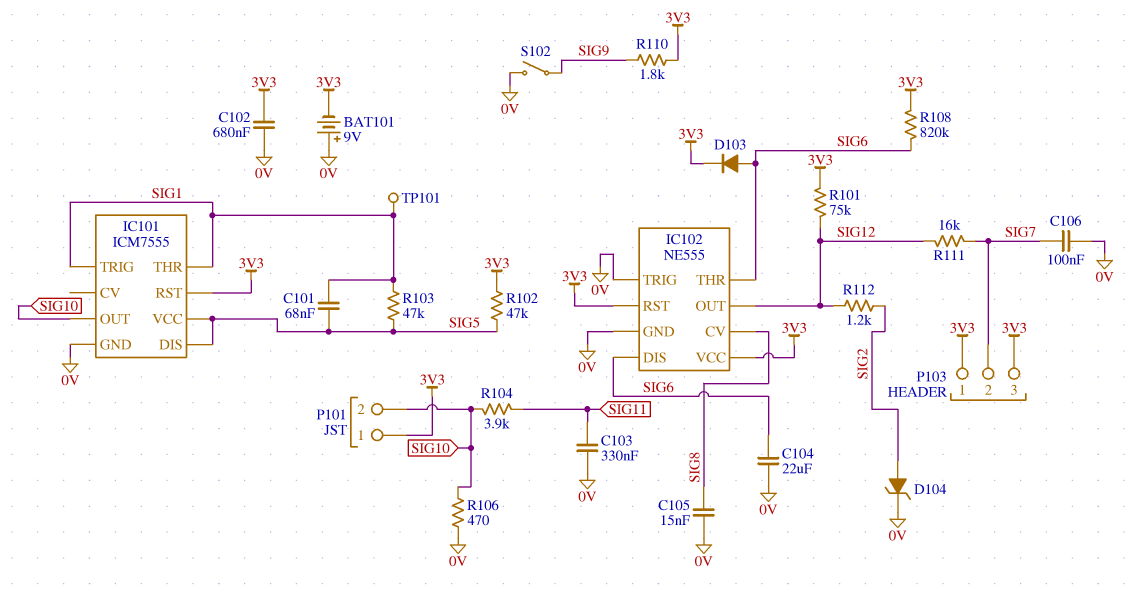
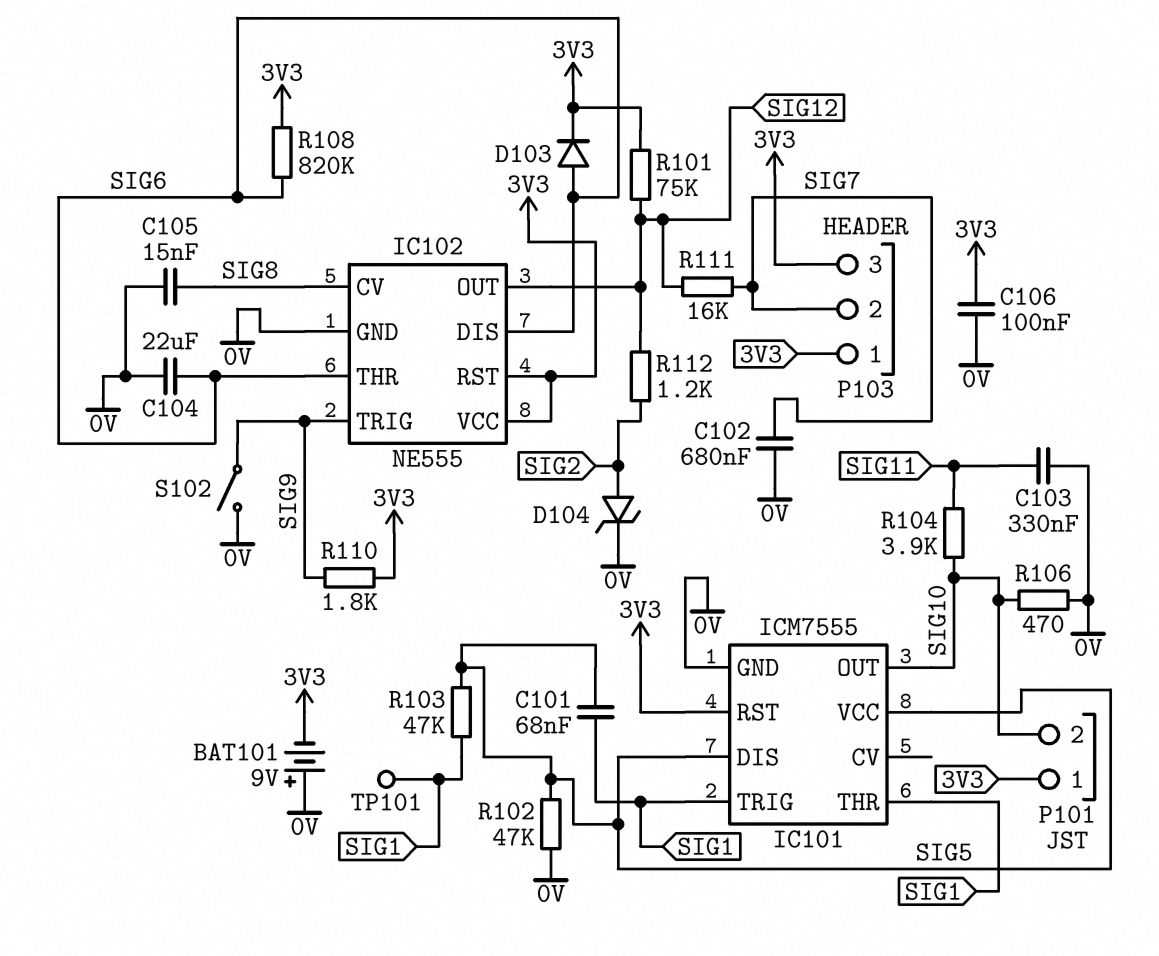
C102: 680nF (0V, 3V3) -> 680nF (0V, SIG7)
C106: 100nF (0V, SIG7) -> 100nF (0V, 3V3)
IC102 pin TRIG: 0V -> SIG9
R102: 47k (3V3, SIG5) -> 47k (0V, SIG5)

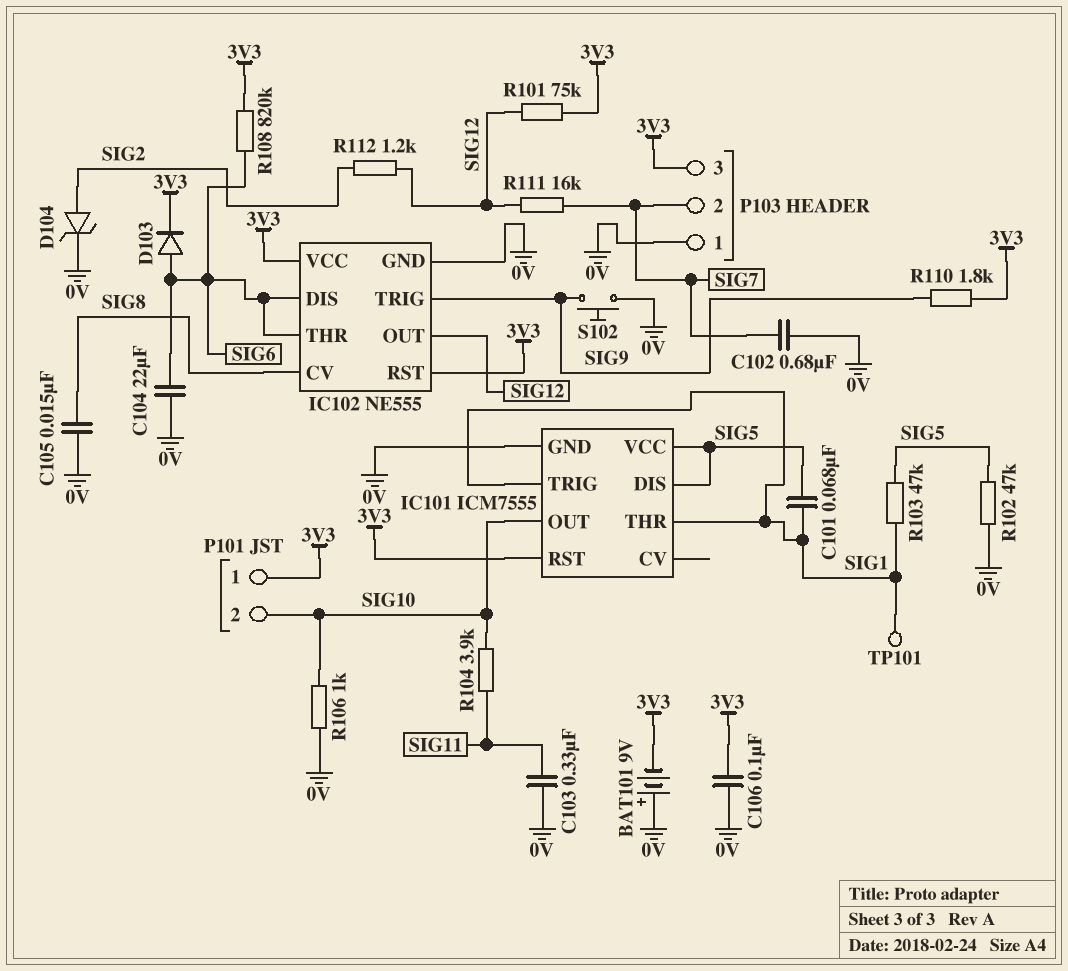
P103 pin 1: 3V3 -> 0V
R106: 470 (0V, SIG10) -> 1k (0V, SIG10)
S102: switch (0V, SIG9) -> button (0V, SIG9)

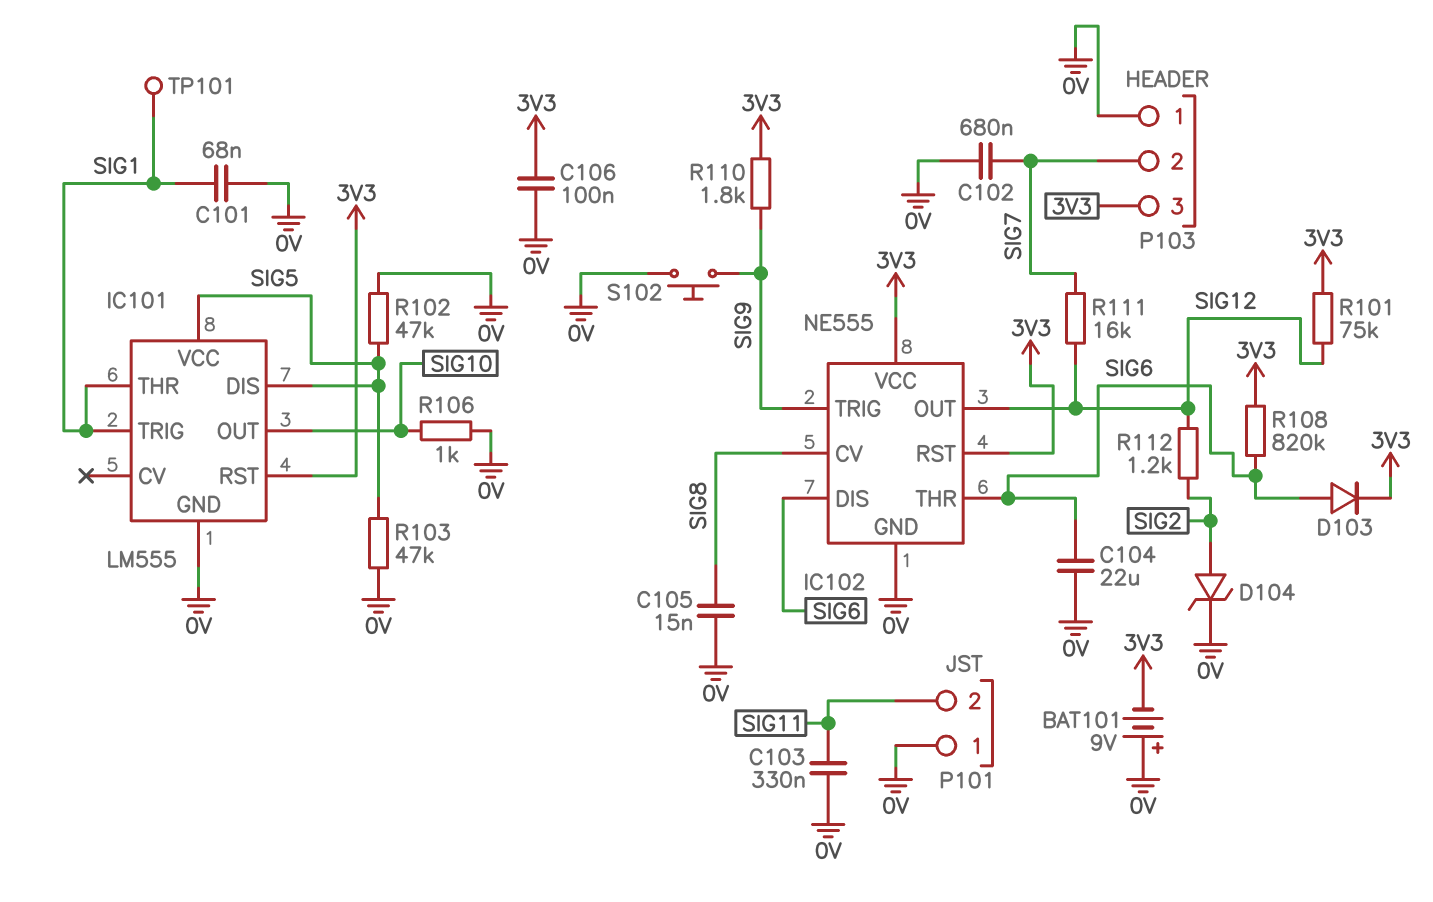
C101: 68nF (SIG1, SIG5) -> 68nF (0V, SIG1)
IC101: ICM7555 -> LM555
P101 pin 1: 3V3 -> 0V
P101 pin 2: SIG10 -> SIG11
R103: 47k (SIG1, SIG5) -> 47k (0V, SIG5)
R104: 3.9k (SIG10, SIG11) -> none

